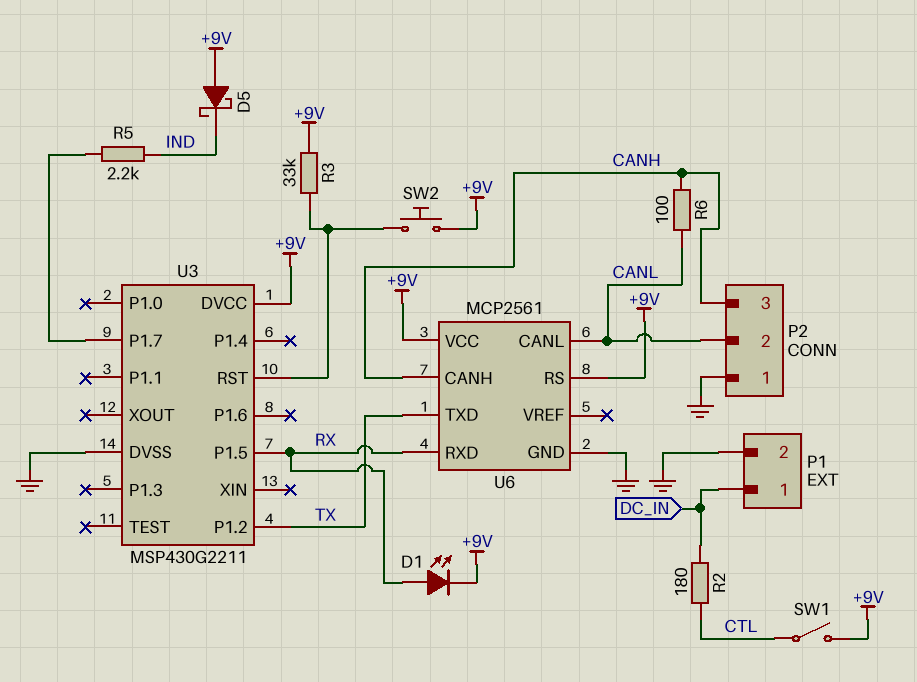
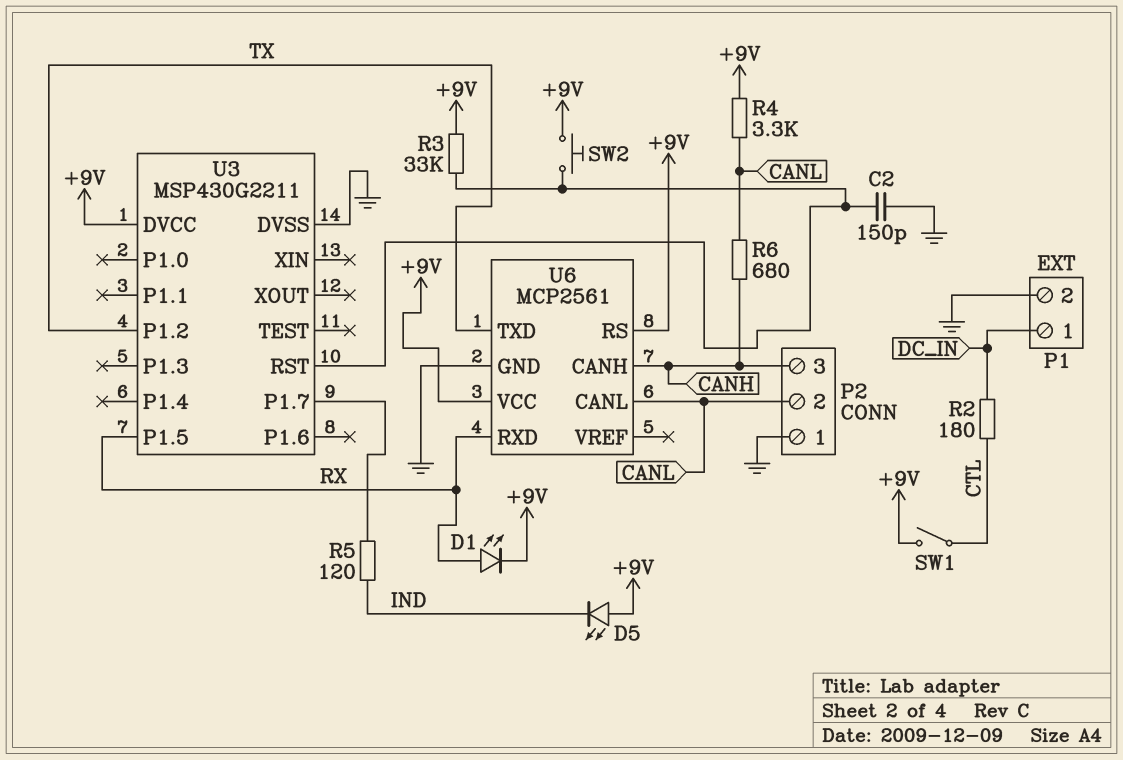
C2: none -> 150pF (GND, U3/RST)
D5: schottky (A +9V, K IND) -> LED (A +9V, K IND)
R4: none -> 3.3k (+9V, CANL)
R5: 2.2k (IND, U3/P1.7) -> 120 (IND, U3/P1.7)
R6: 100 (CANH, CANL) -> 680 (CANH, CANL)

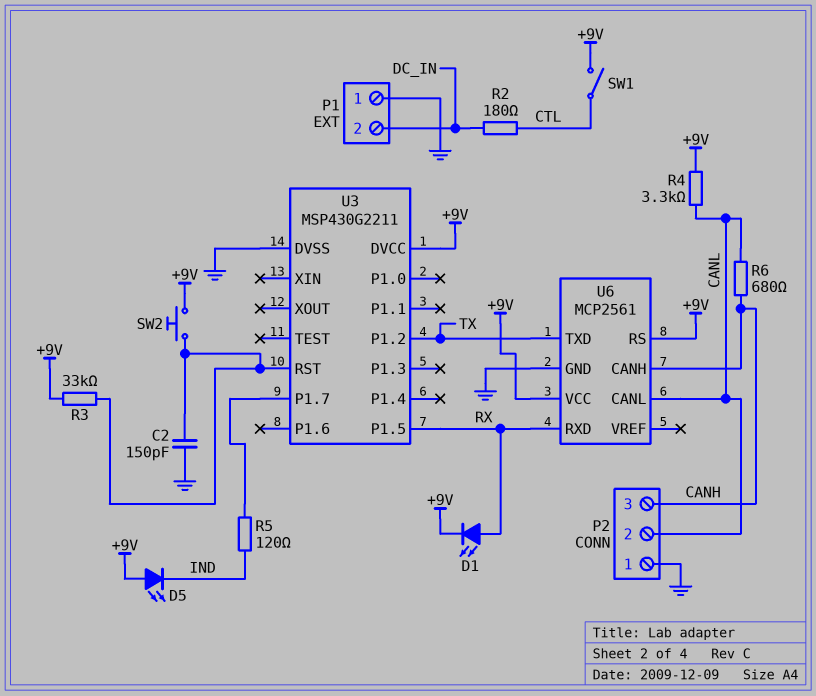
P1 pin 1: DC_IN -> GND
P1 pin 2: GND -> DC_IN

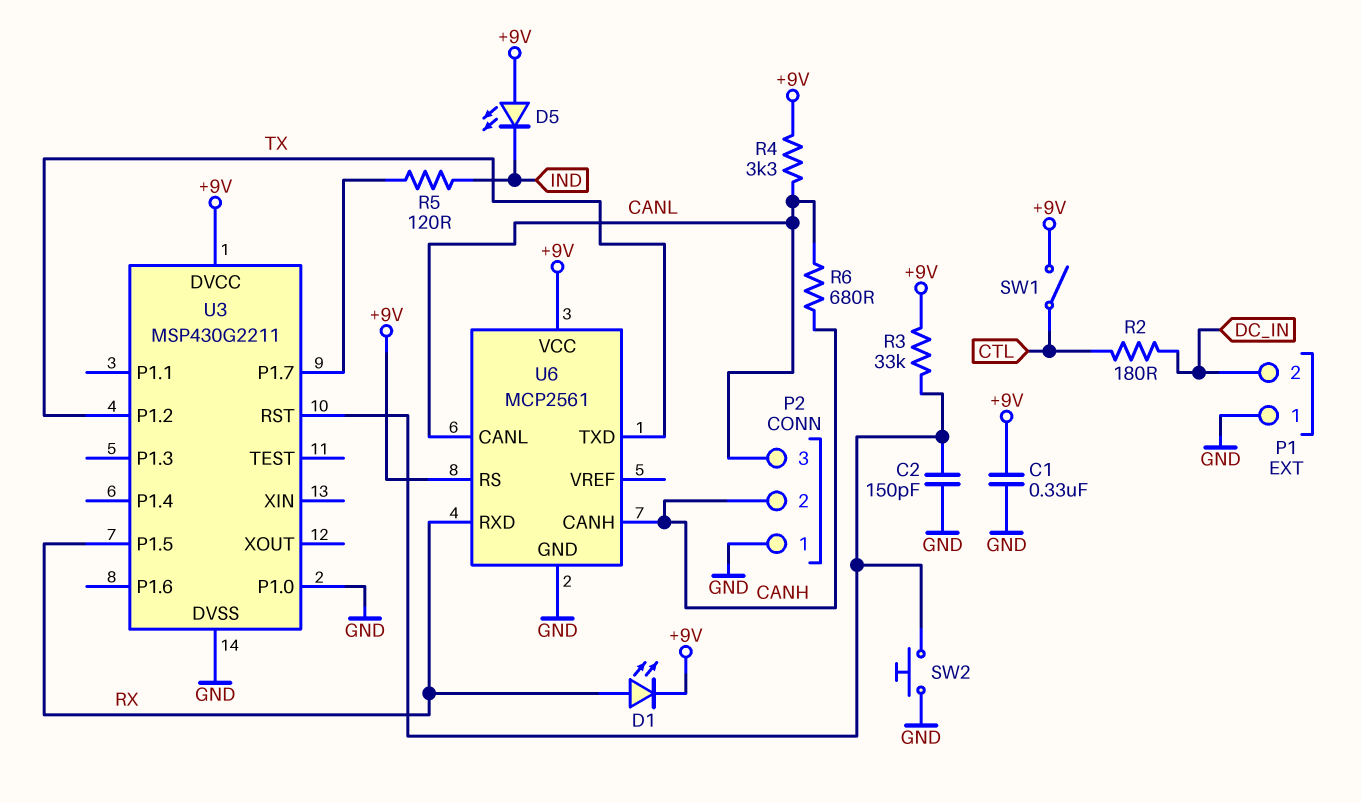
C1: none -> 330nF (+9V, GND)
P2 pin 2: CANL -> CANH
P2 pin 3: CANH -> CANL
SW2: button (+9V, U3/RST) -> button (GND, U3/RST)
U3 pin P1.0: none -> GND

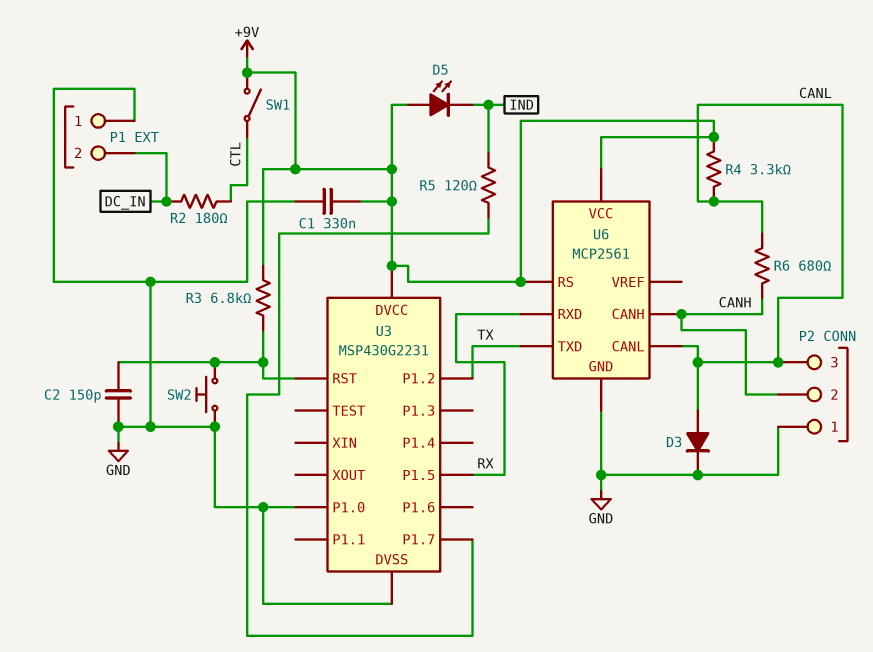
D1: LED (A RX, K +9V) -> none
D3: none -> diode (A CANL, K GND)
R3: 33k (+9V, U3/RST) -> 6.8k (+9V, U3/RST)
U3: MSP430G2211 -> MSP430G2231

